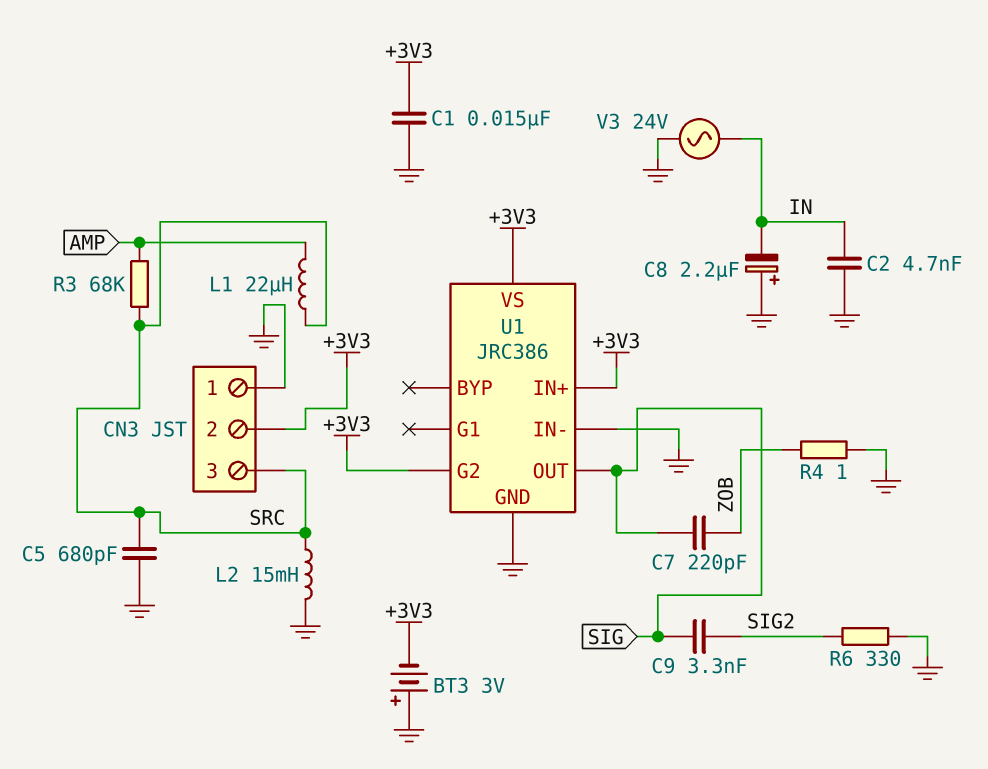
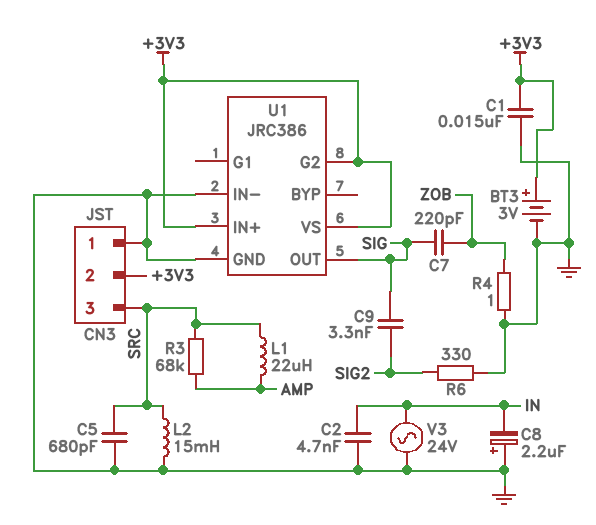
BT3: 3V (plus GND, minus +3V3) -> 3V (plus +3V3, minus GND)

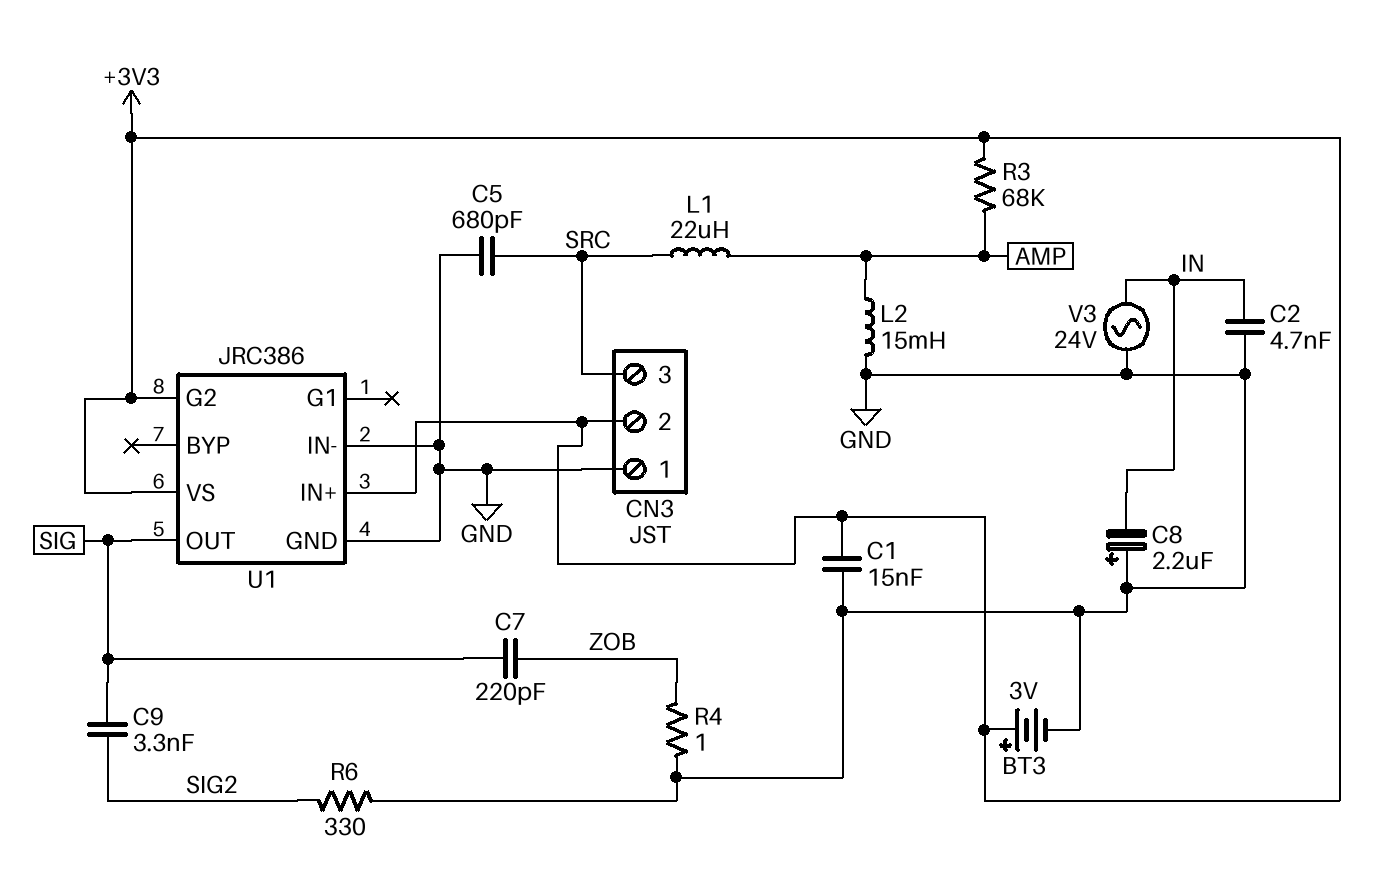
L2: 15mH (GND, SRC) -> 15mH (AMP, GND)
R3: 68k (AMP, SRC) -> 68k (+3V3, AMP)

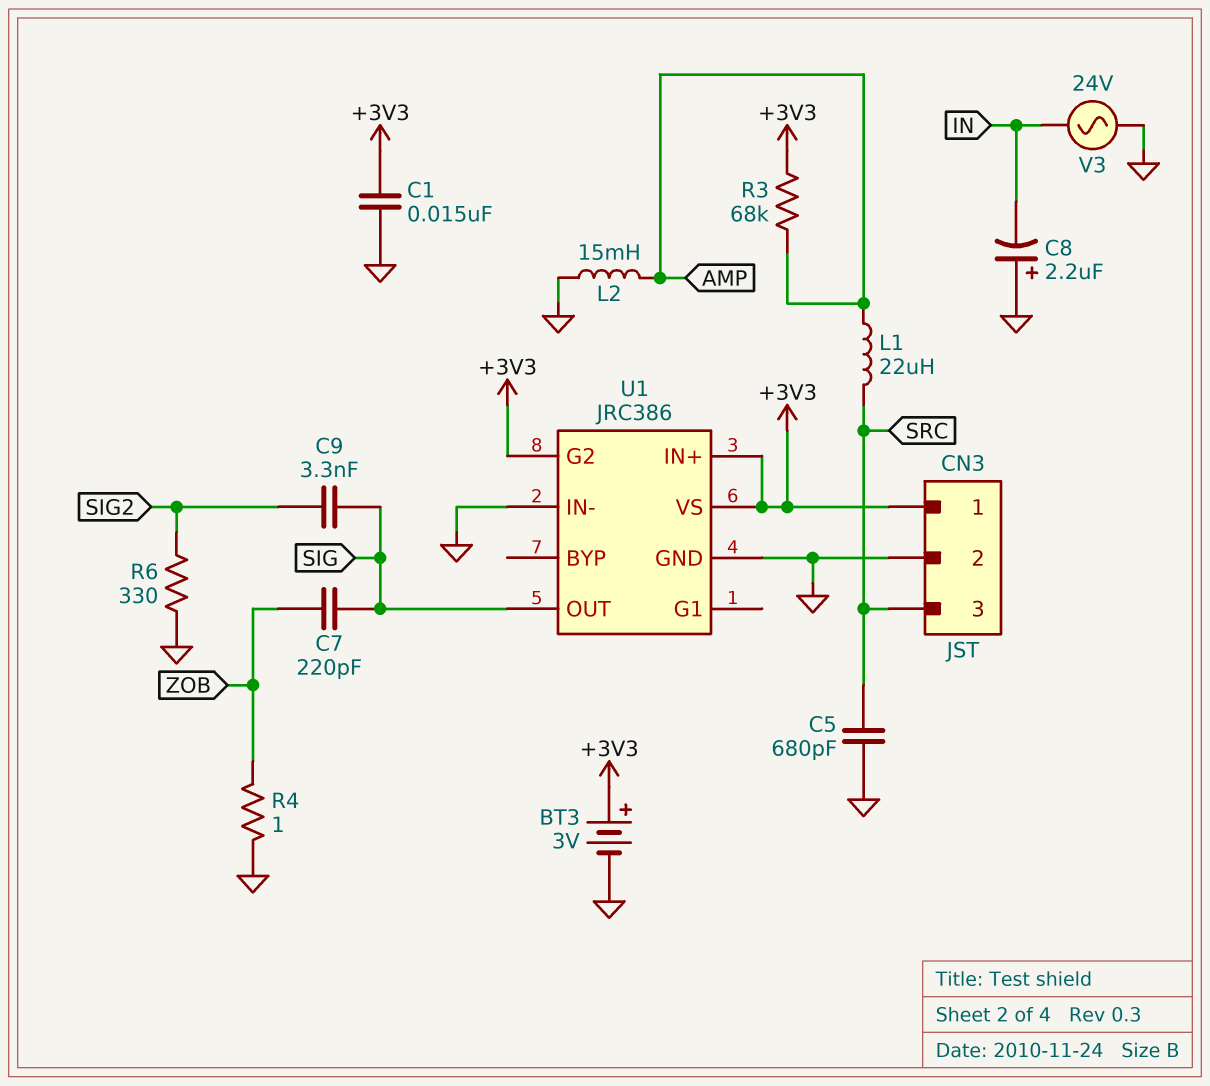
C2: 4.7nF (GND, IN) -> none
CN3 pin 1: GND -> +3V3
CN3 pin 2: +3V3 -> GND

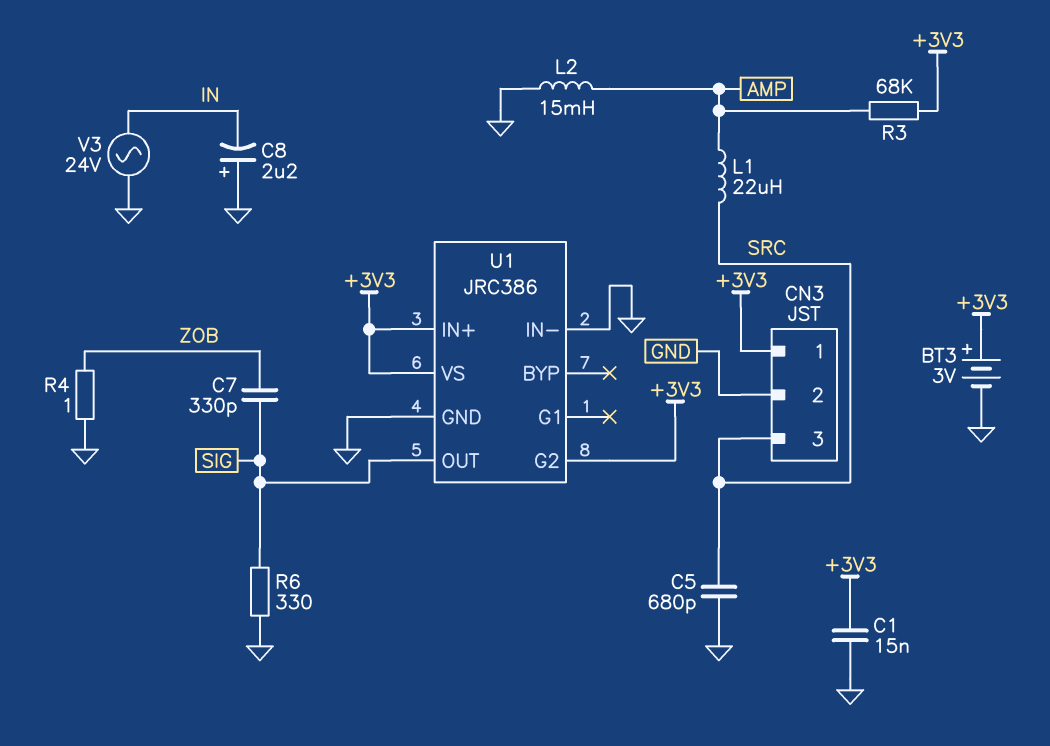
C7: 220pF (SIG, ZOB) -> 330pF (SIG, ZOB)
C9: 3.3nF (SIG, SIG2) -> none
R6: 330 (GND, SIG2) -> 330 (GND, SIG)

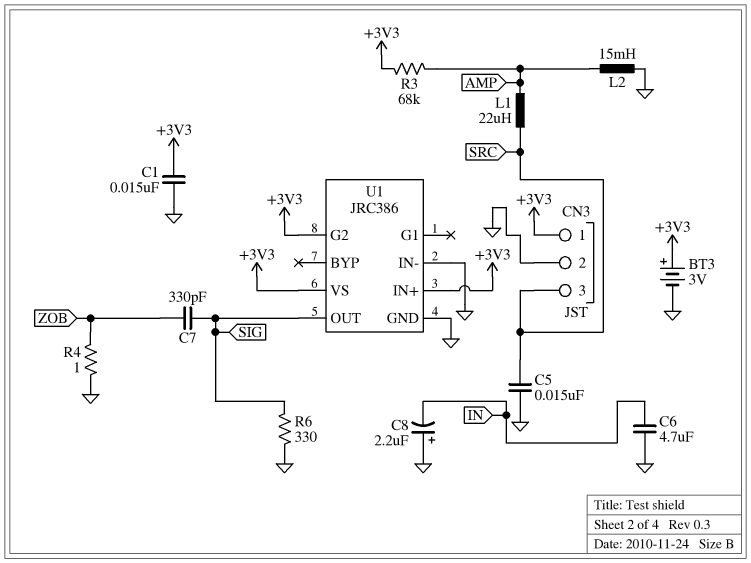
C5: 680pF (GND, SRC) -> 15nF (GND, SRC)
C6: none -> 4.7uF (GND, IN)
V3: AC 24V (GND, IN) -> none

